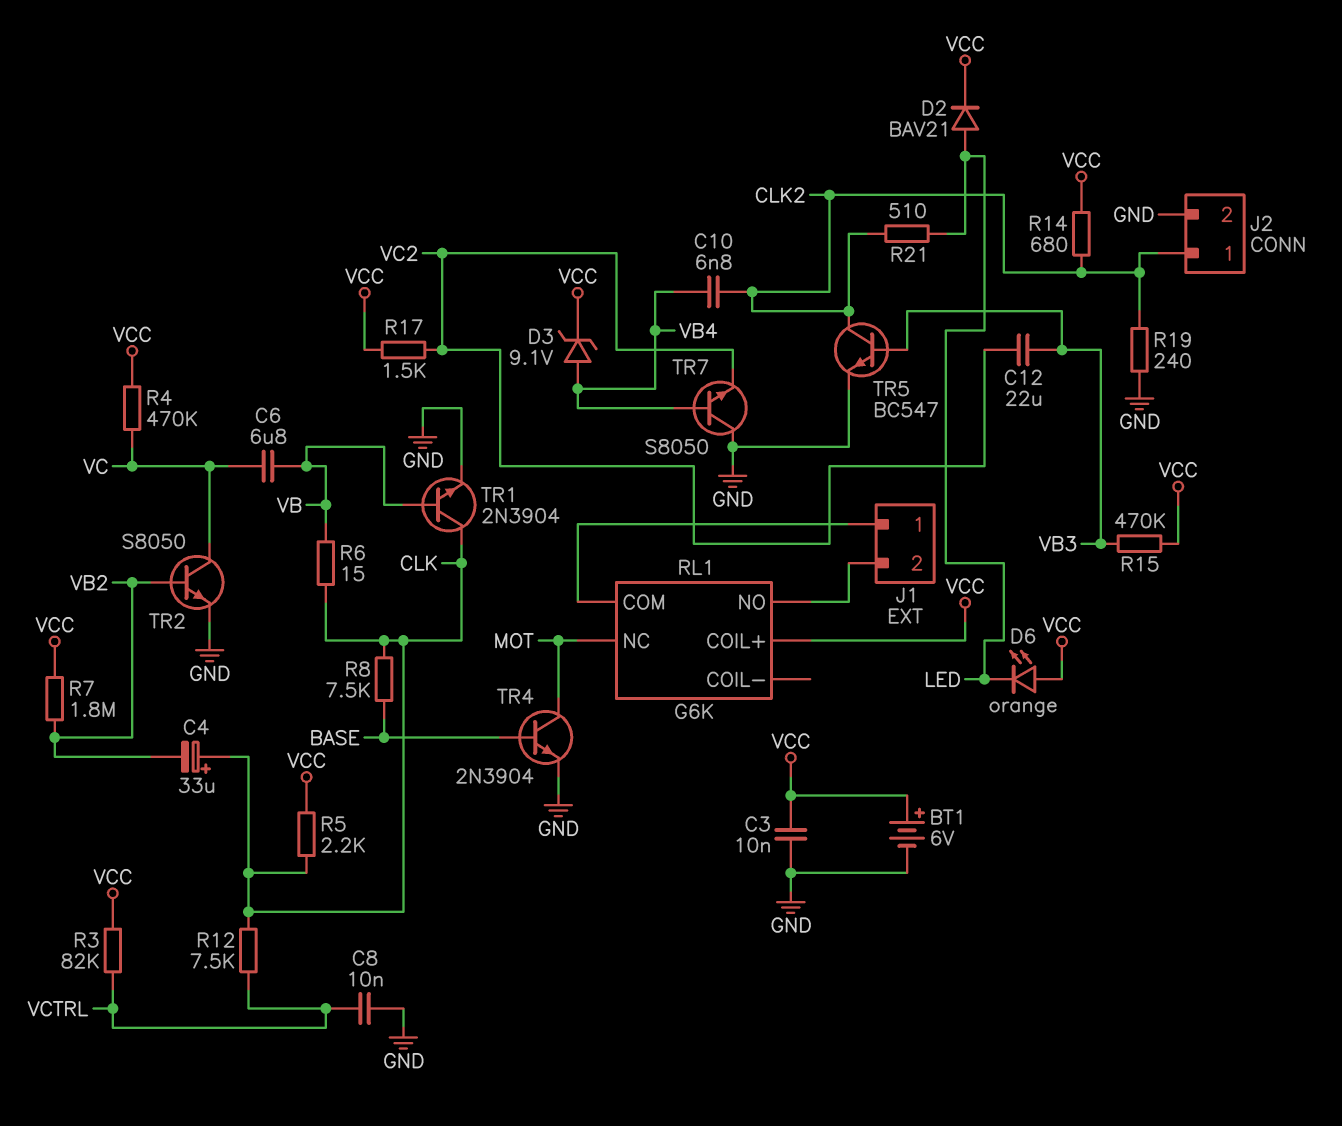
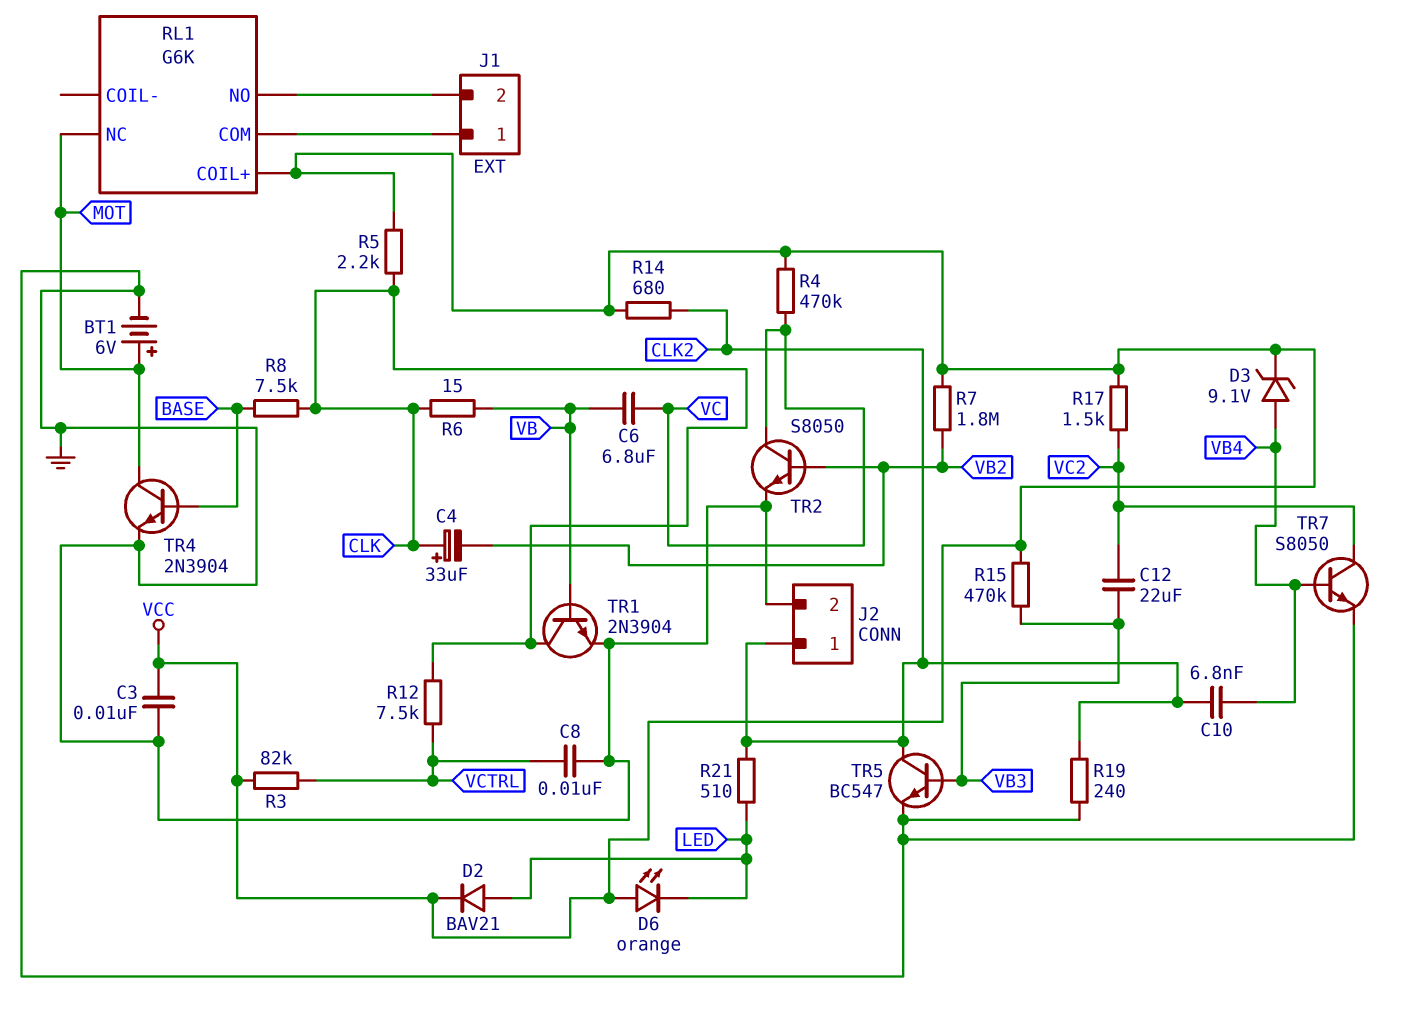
BT1: 6V (plus VCC, minus GND) -> 6V (plus MOT, minus GND)
TR7: NPN S8050 (B VB4, C GND, E VC2) -> NPN S8050 (B VB4, C VC2, E GND)

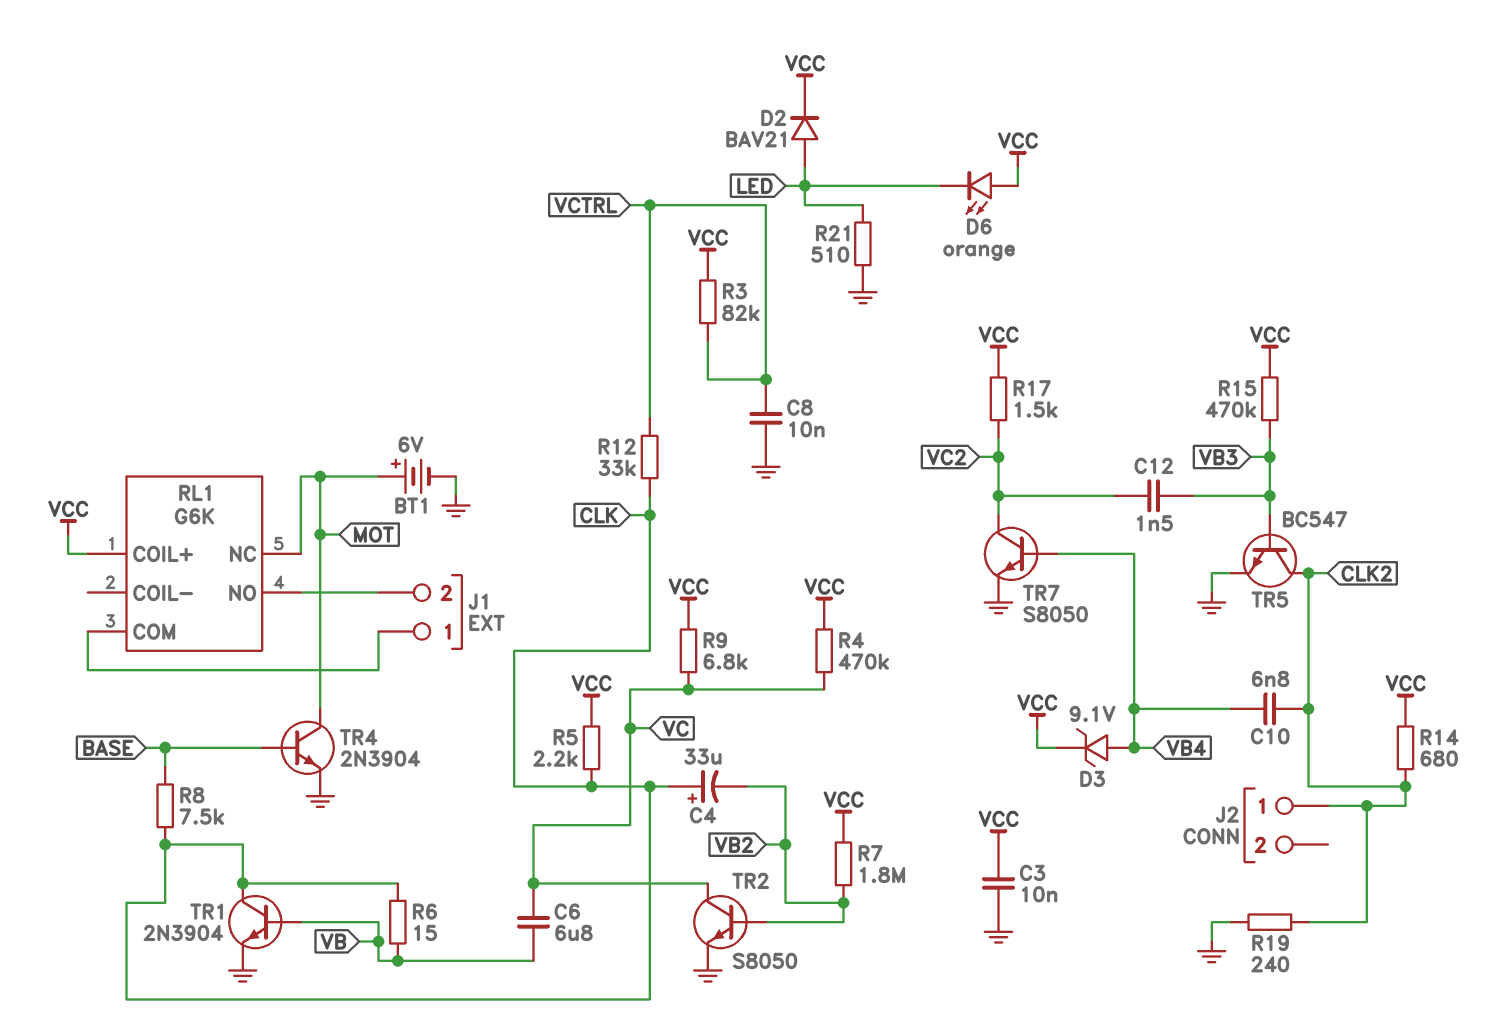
C12: 22uF (VB3, VC2) -> 1.5nF (VB3, VC2)
J2 pin 2: GND -> none
R9: none -> 6.8k (VC, VCC)
R12: 7.5k (CLK, VCTRL) -> 33k (CLK, VCTRL)
R21: 510 (CLK2, LED) -> 510 (GND, LED)

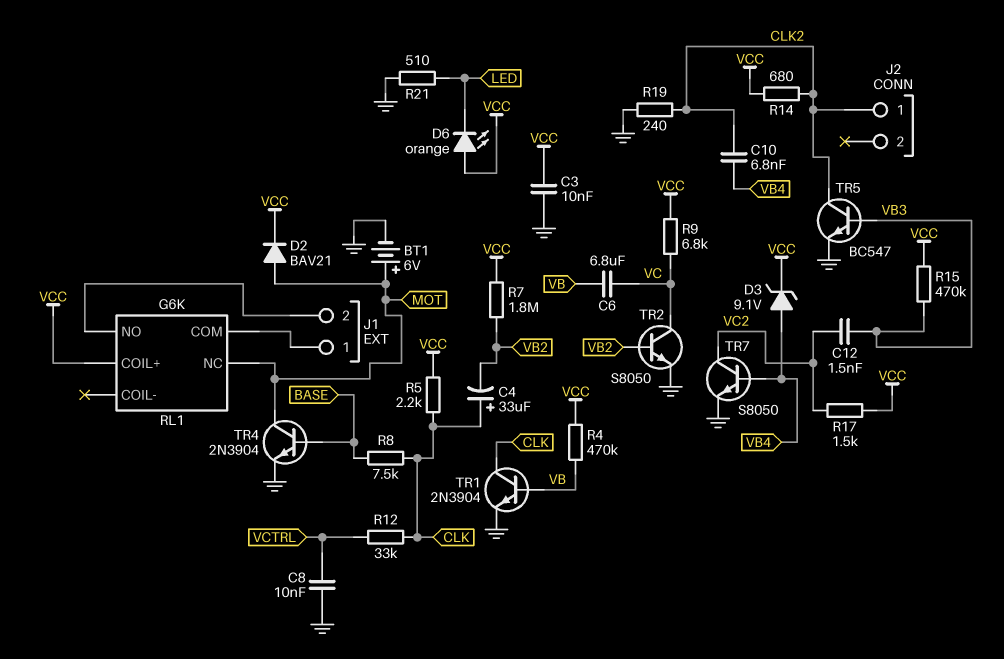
D2: diode BAV21 (A LED, K VCC) -> diode BAV21 (A MOT, K VCC)
R3: 82k (VCC, VCTRL) -> none
R4: 470k (VC, VCC) -> 470k (VB, VCC)
R6: 15 (CLK, VB) -> none

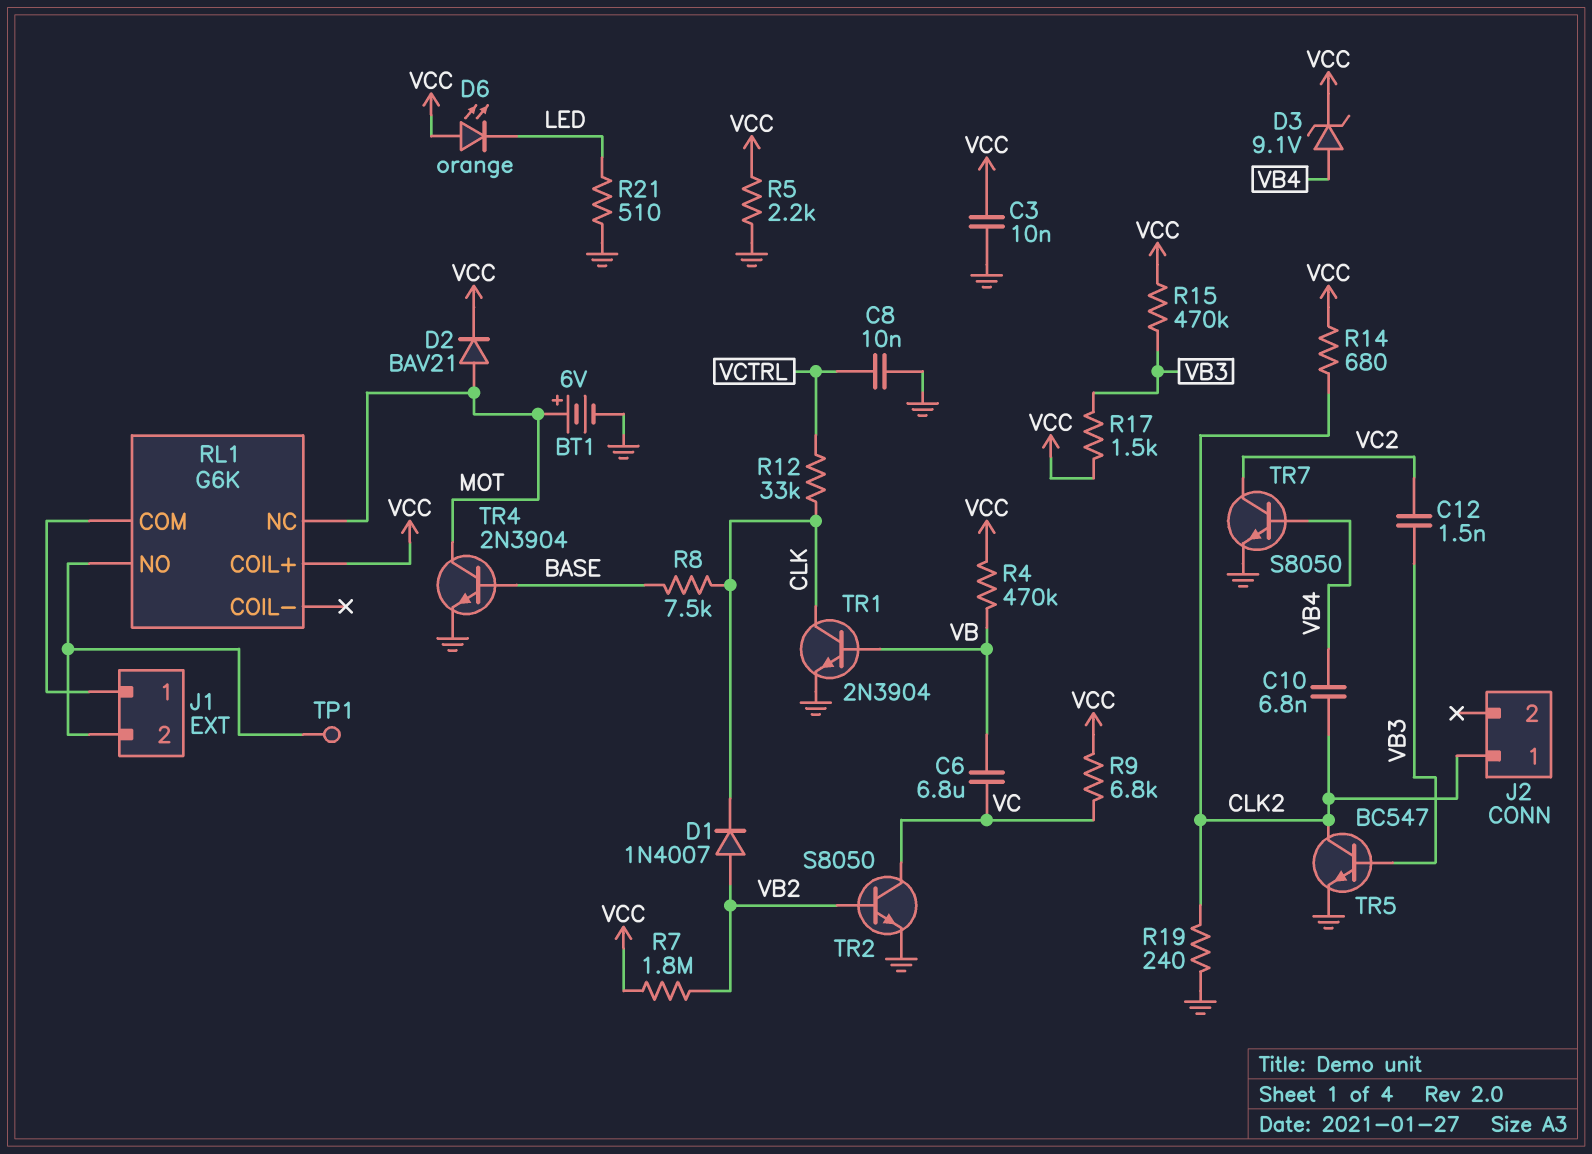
C4: 33uF (plus CLK, minus VB2) -> none
D1: none -> diode 1N4007 (A VB2, K CLK)
R5: 2.2k (CLK, VCC) -> 2.2k (GND, VCC)
R17: 1.5k (VC2, VCC) -> 1.5k (VB3, VCC)
TP1: none -> test point (J1/2)

